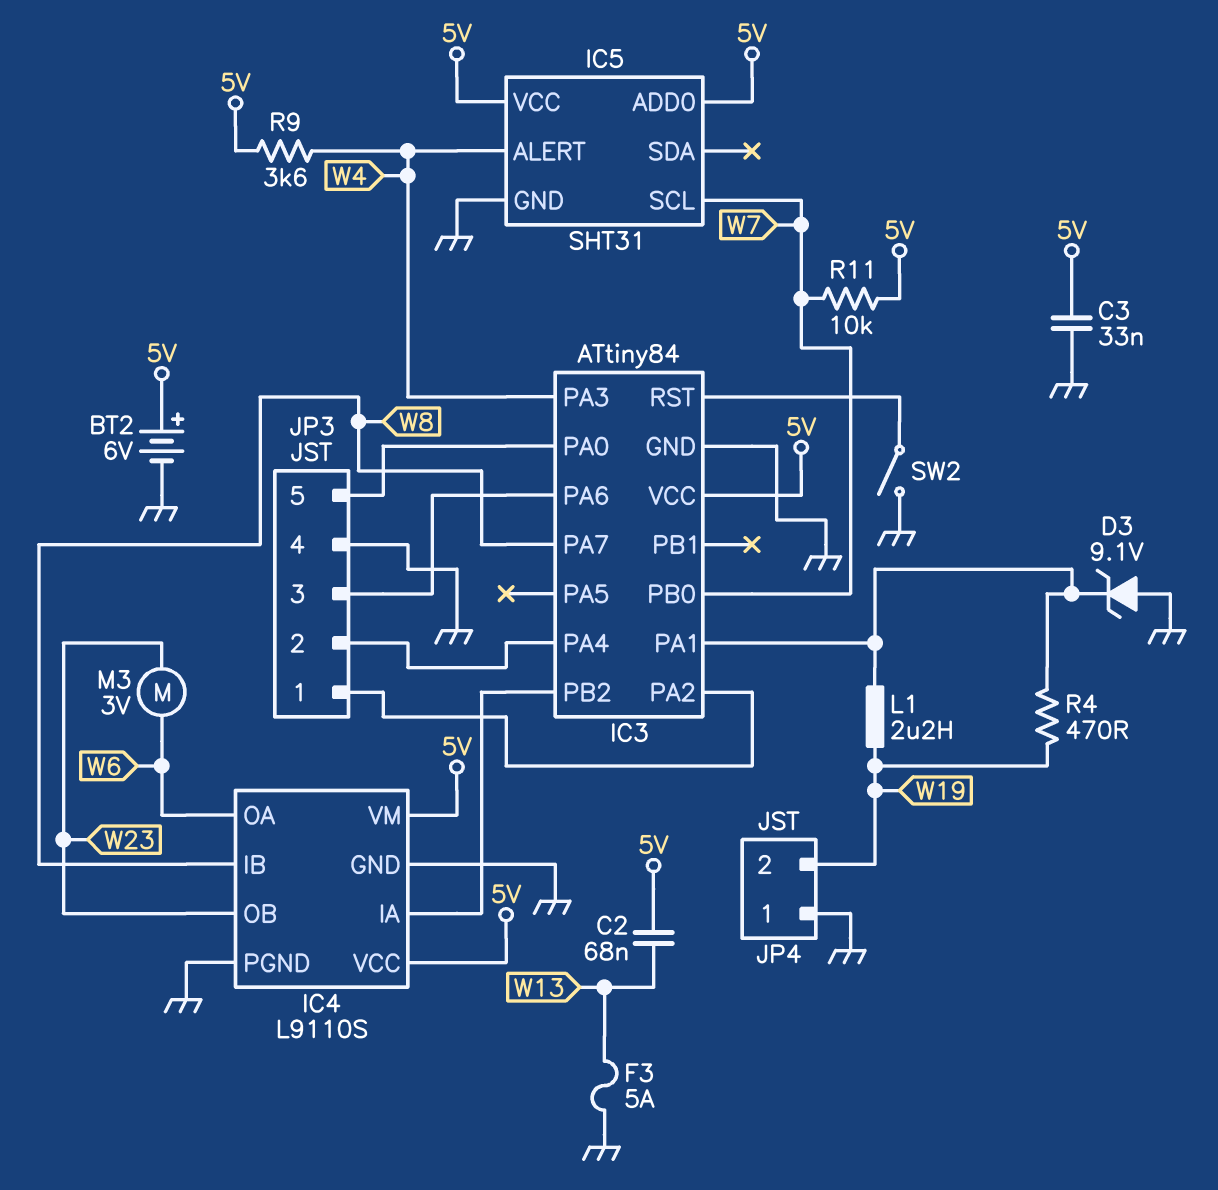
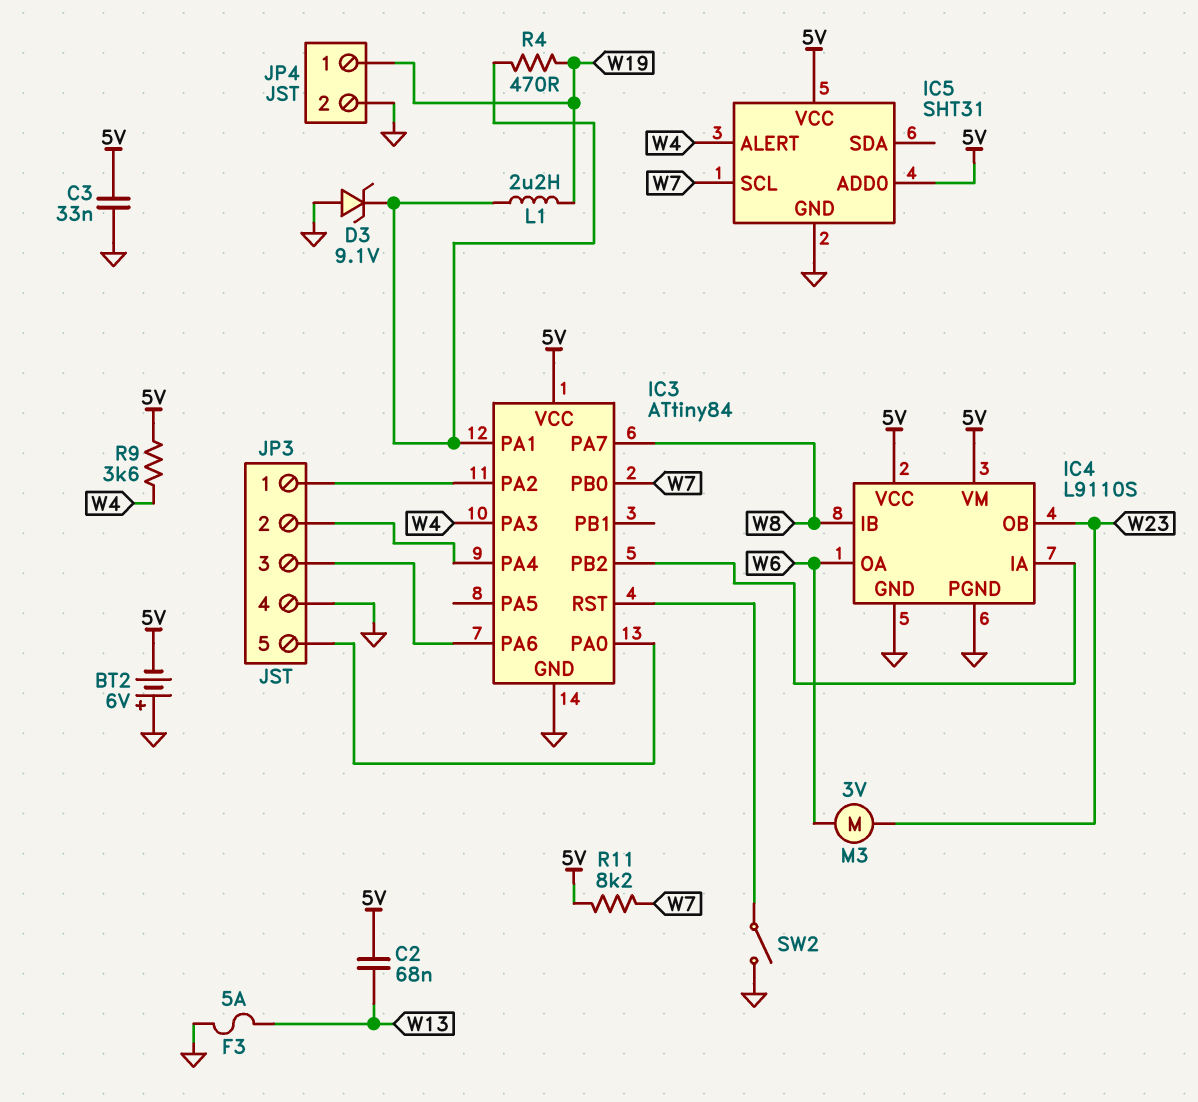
BT2: 6V (plus 5V, minus GND) -> 6V (plus GND, minus 5V)
JP4 pin 1: GND -> W19
JP4 pin 2: W19 -> GND
R11: 10k (5V, W7) -> 8.2k (5V, W7)

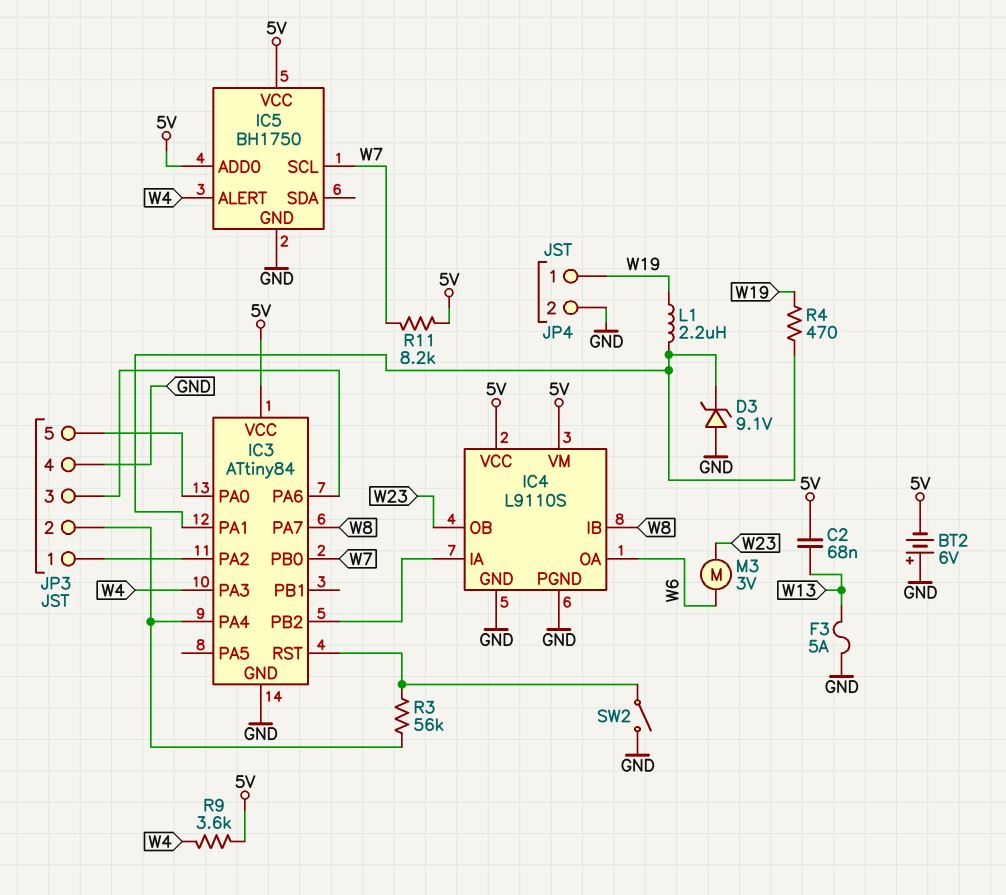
C3: 33nF (5V, GND) -> none
IC5: SHT31 -> BH1750
R3: none -> 56k (IC3/PA4, IC3/RST)

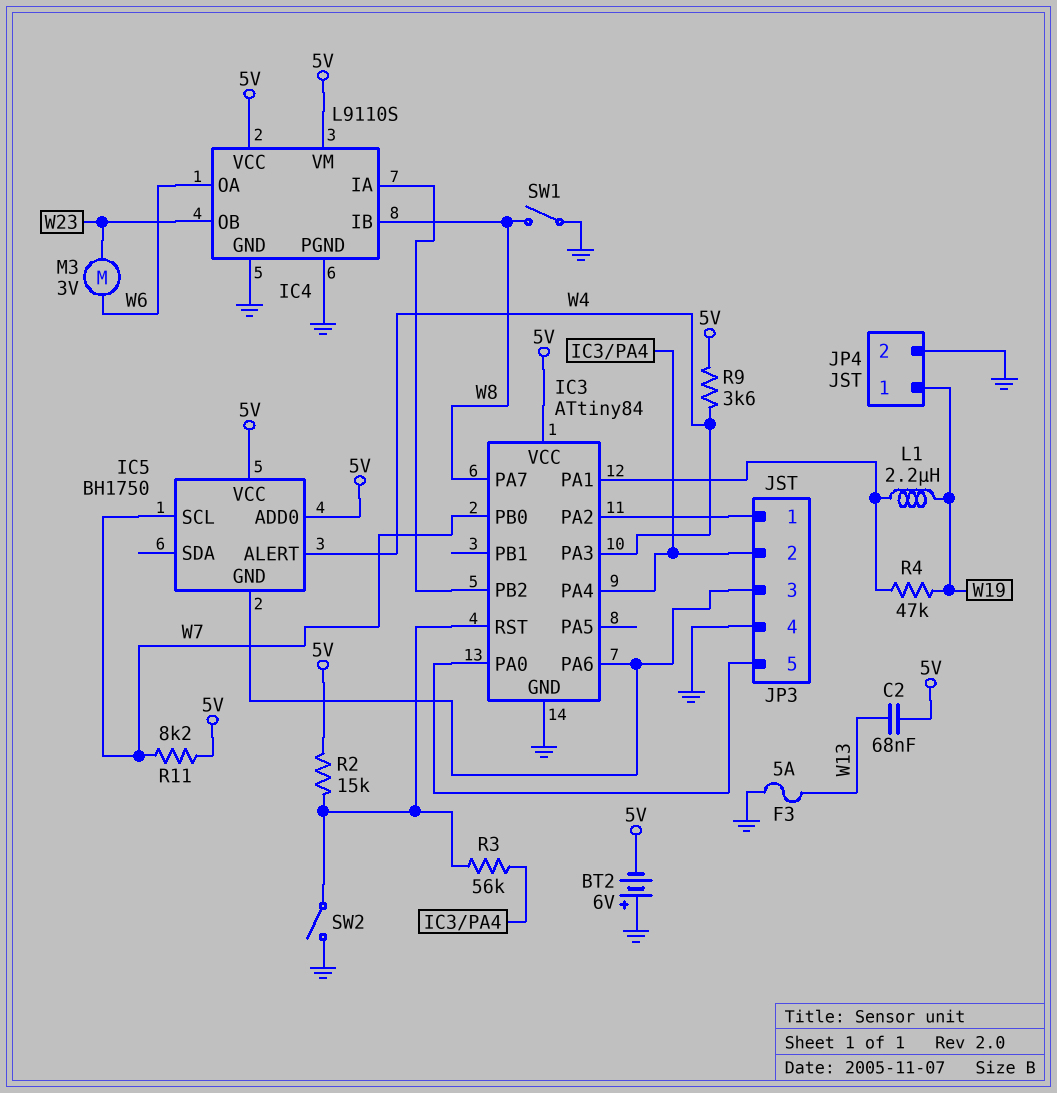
D3: zener 9.1V (A GND, K IC3/PA1) -> none
IC5 pin GND: GND -> IC3/PA6
R2: none -> 15k (5V, IC3/RST)
R4: 470 (IC3/PA1, W19) -> 47k (IC3/PA1, W19)
SW1: none -> switch (GND, W8)

